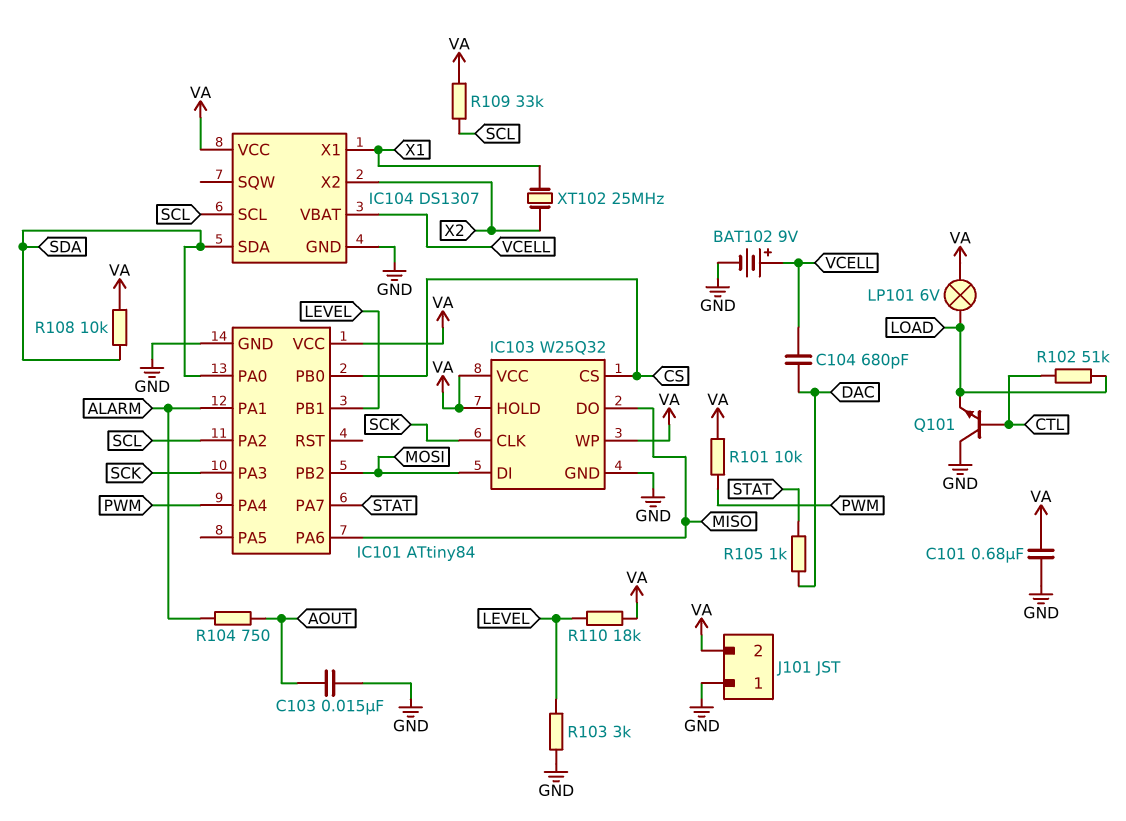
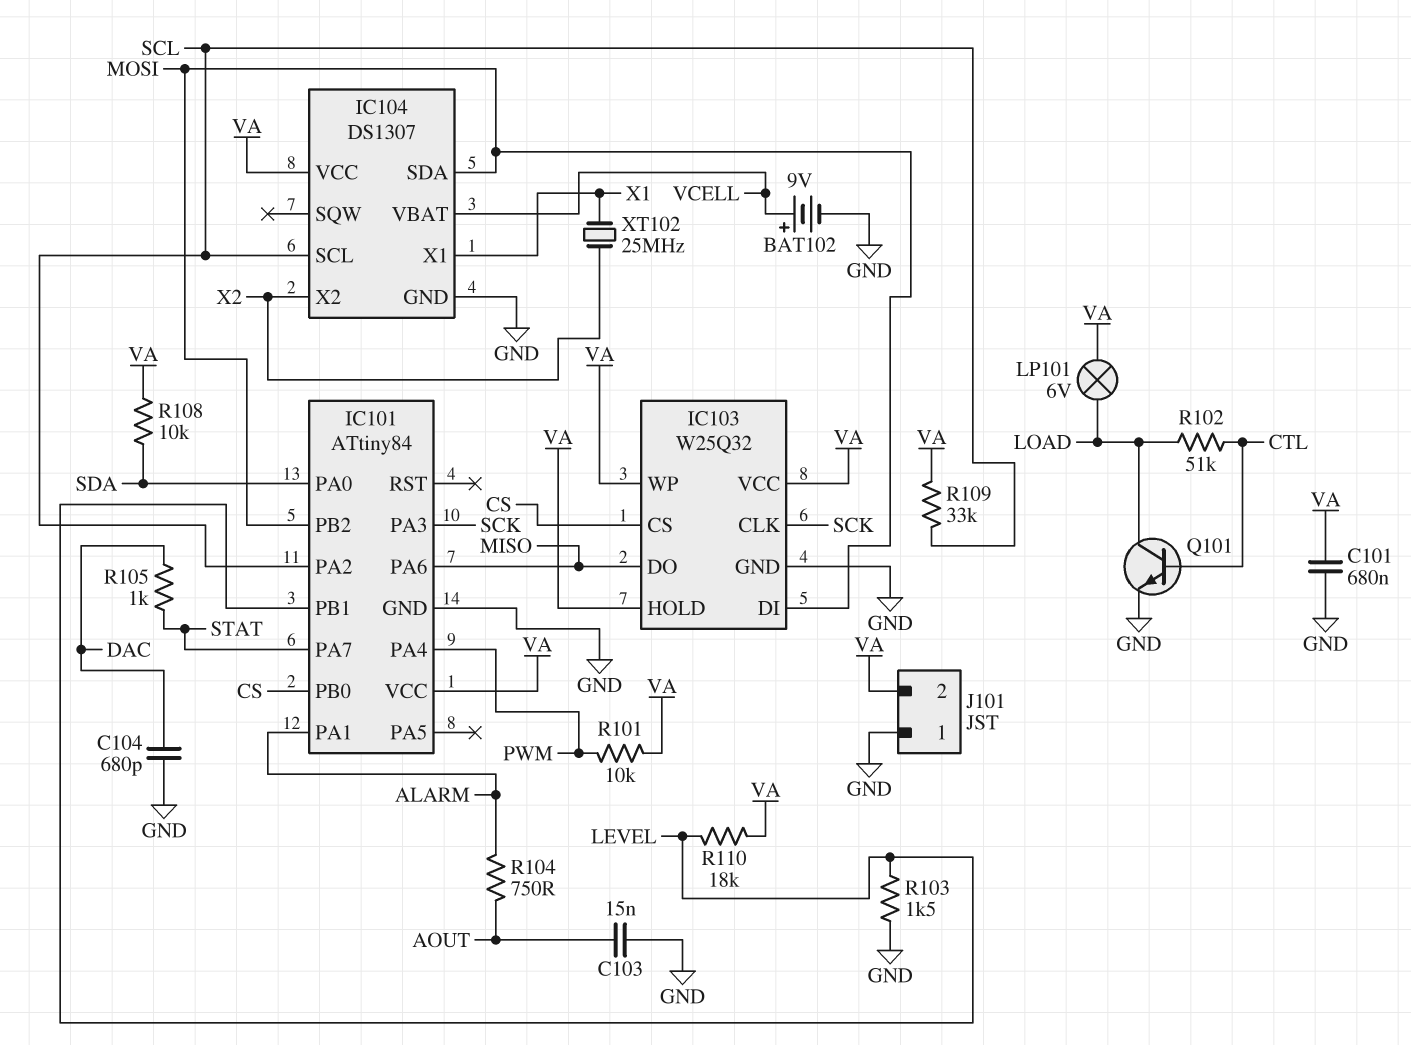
C104: 680pF (DAC, VCELL) -> 680pF (DAC, GND)
IC104 pin SDA: SDA -> MOSI
Q101: NPN (B CTL, C GND, E LOAD) -> NPN (B CTL, C LOAD, E GND)
R103: 3k (GND, LEVEL) -> 1.5k (GND, LEVEL)

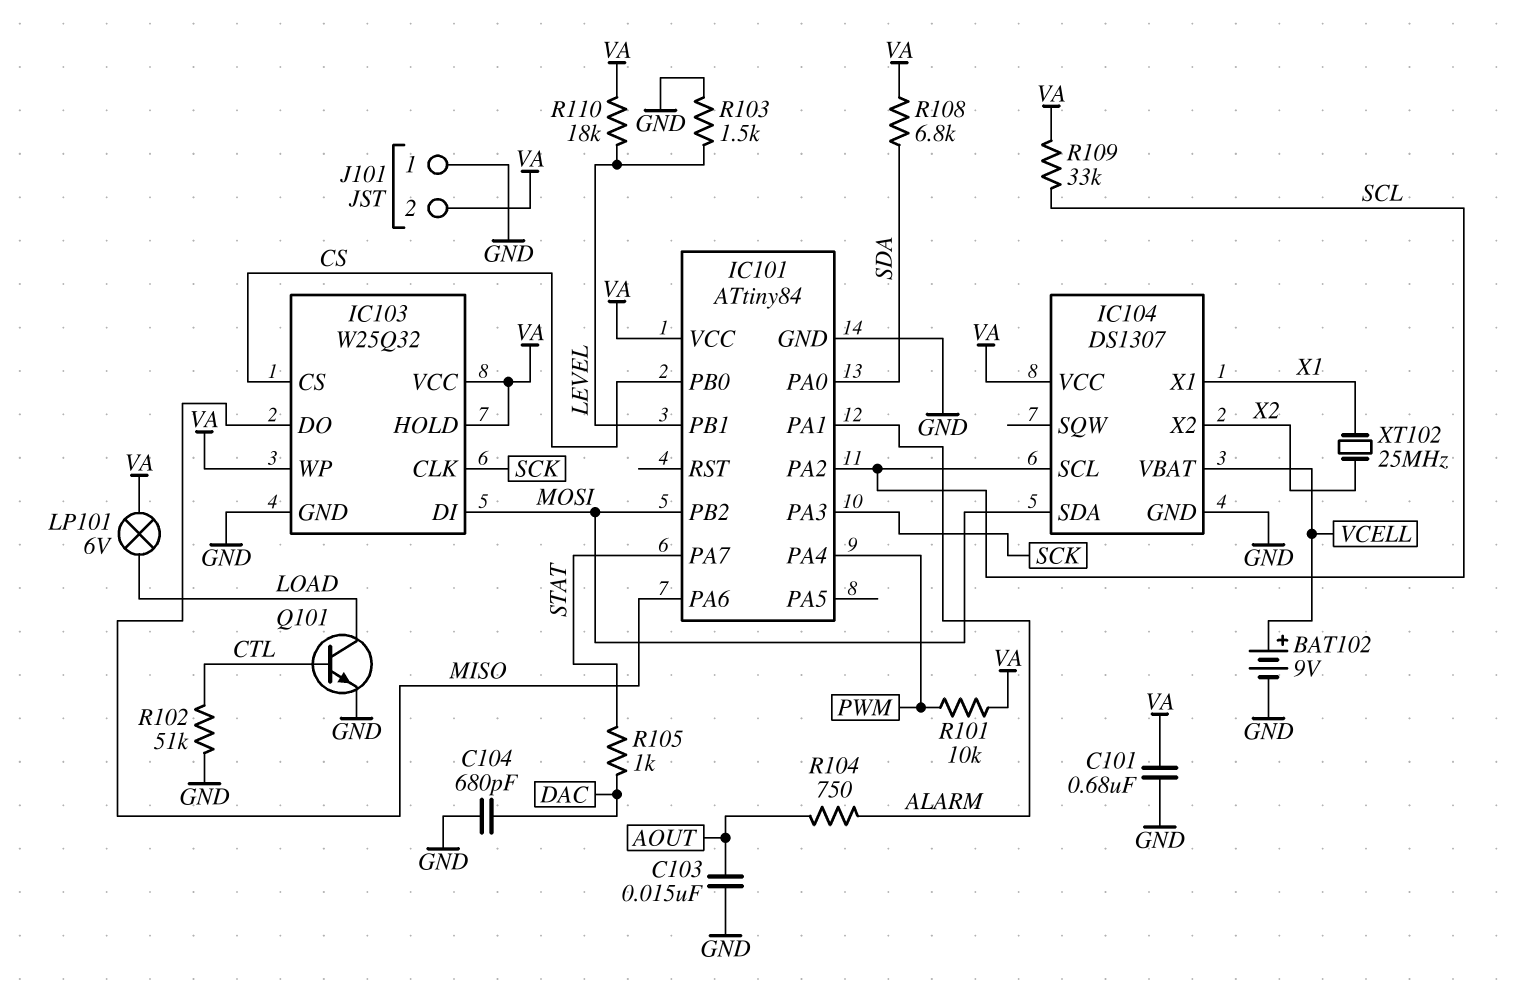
R102: 51k (CTL, LOAD) -> 51k (CTL, GND)
R108: 10k (SDA, VA) -> 6.8k (SDA, VA)

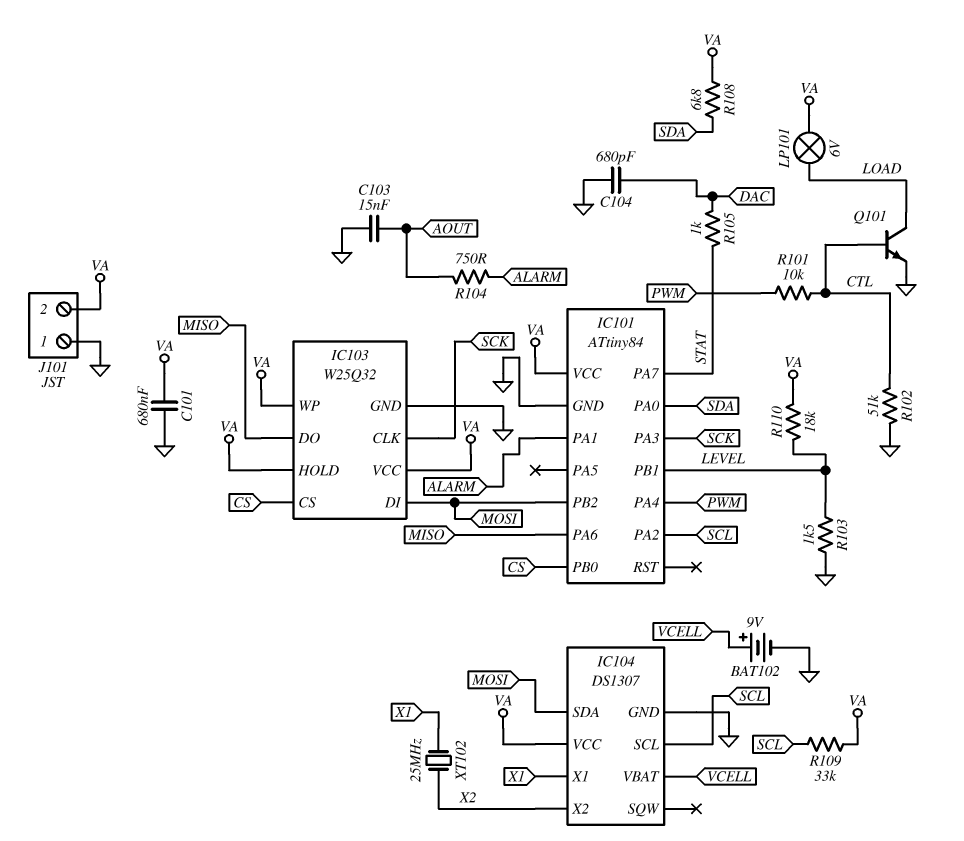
R101: 10k (PWM, VA) -> 10k (CTL, PWM)

